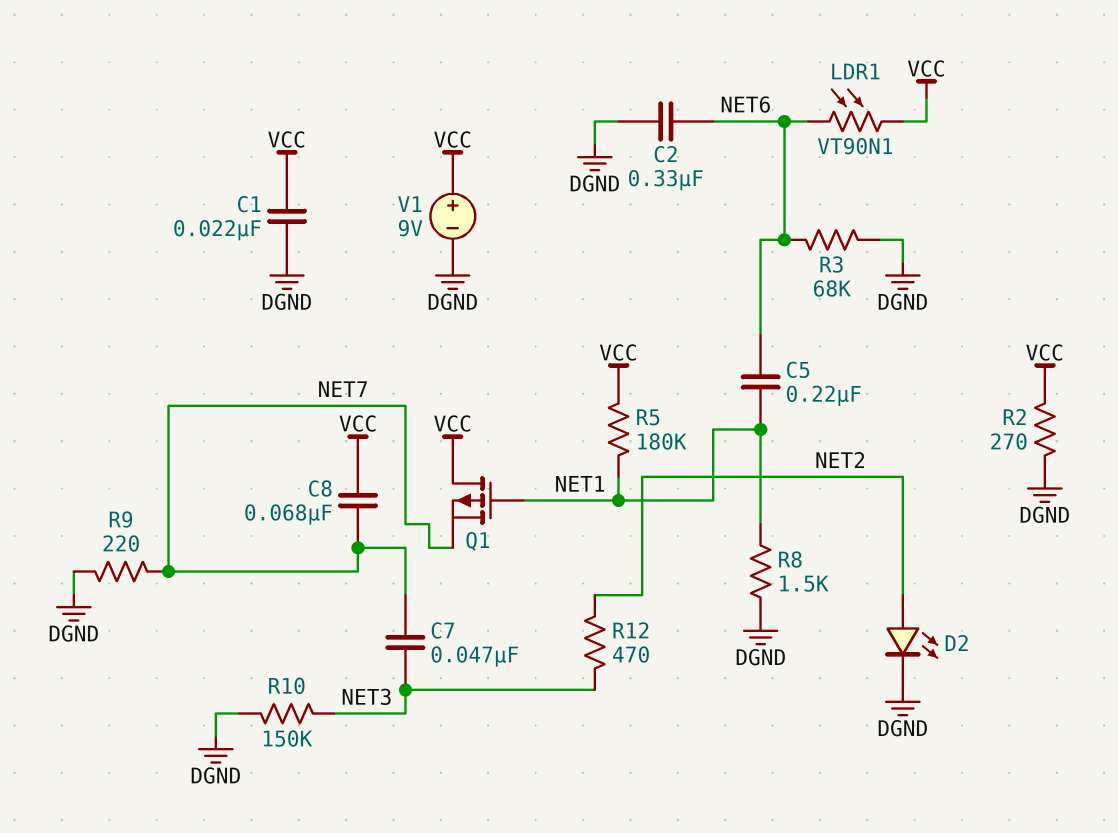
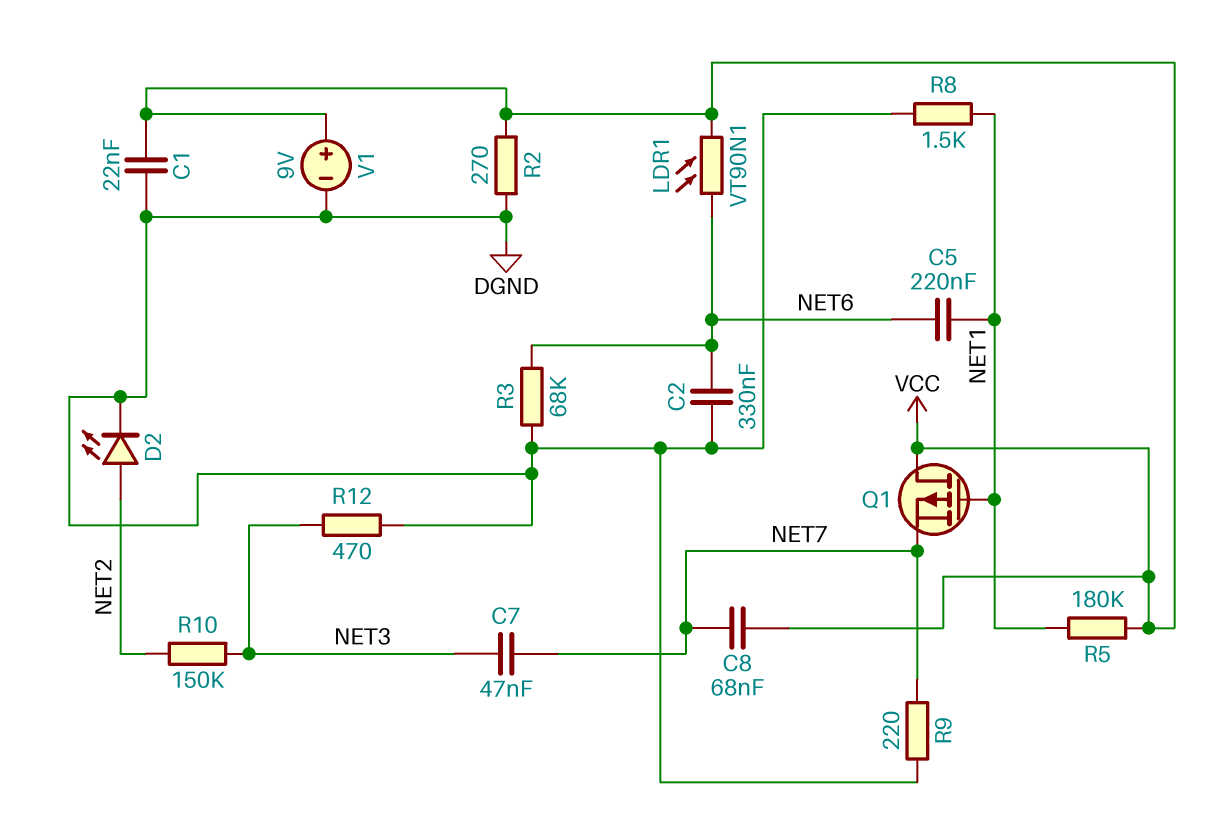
R10: 150k (DGND, NET3) -> 150k (NET2, NET3)
R12: 470 (NET2, NET3) -> 470 (DGND, NET3)

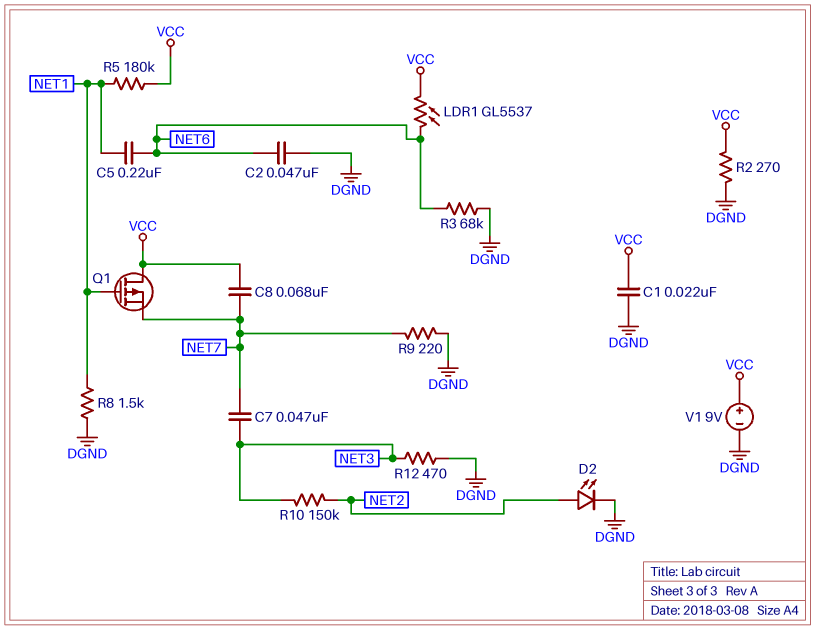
C2: 330nF (DGND, NET6) -> 47nF (DGND, NET6)
LDR1: VT90N1 (NET6, VCC) -> GL5537 (NET6, VCC)

